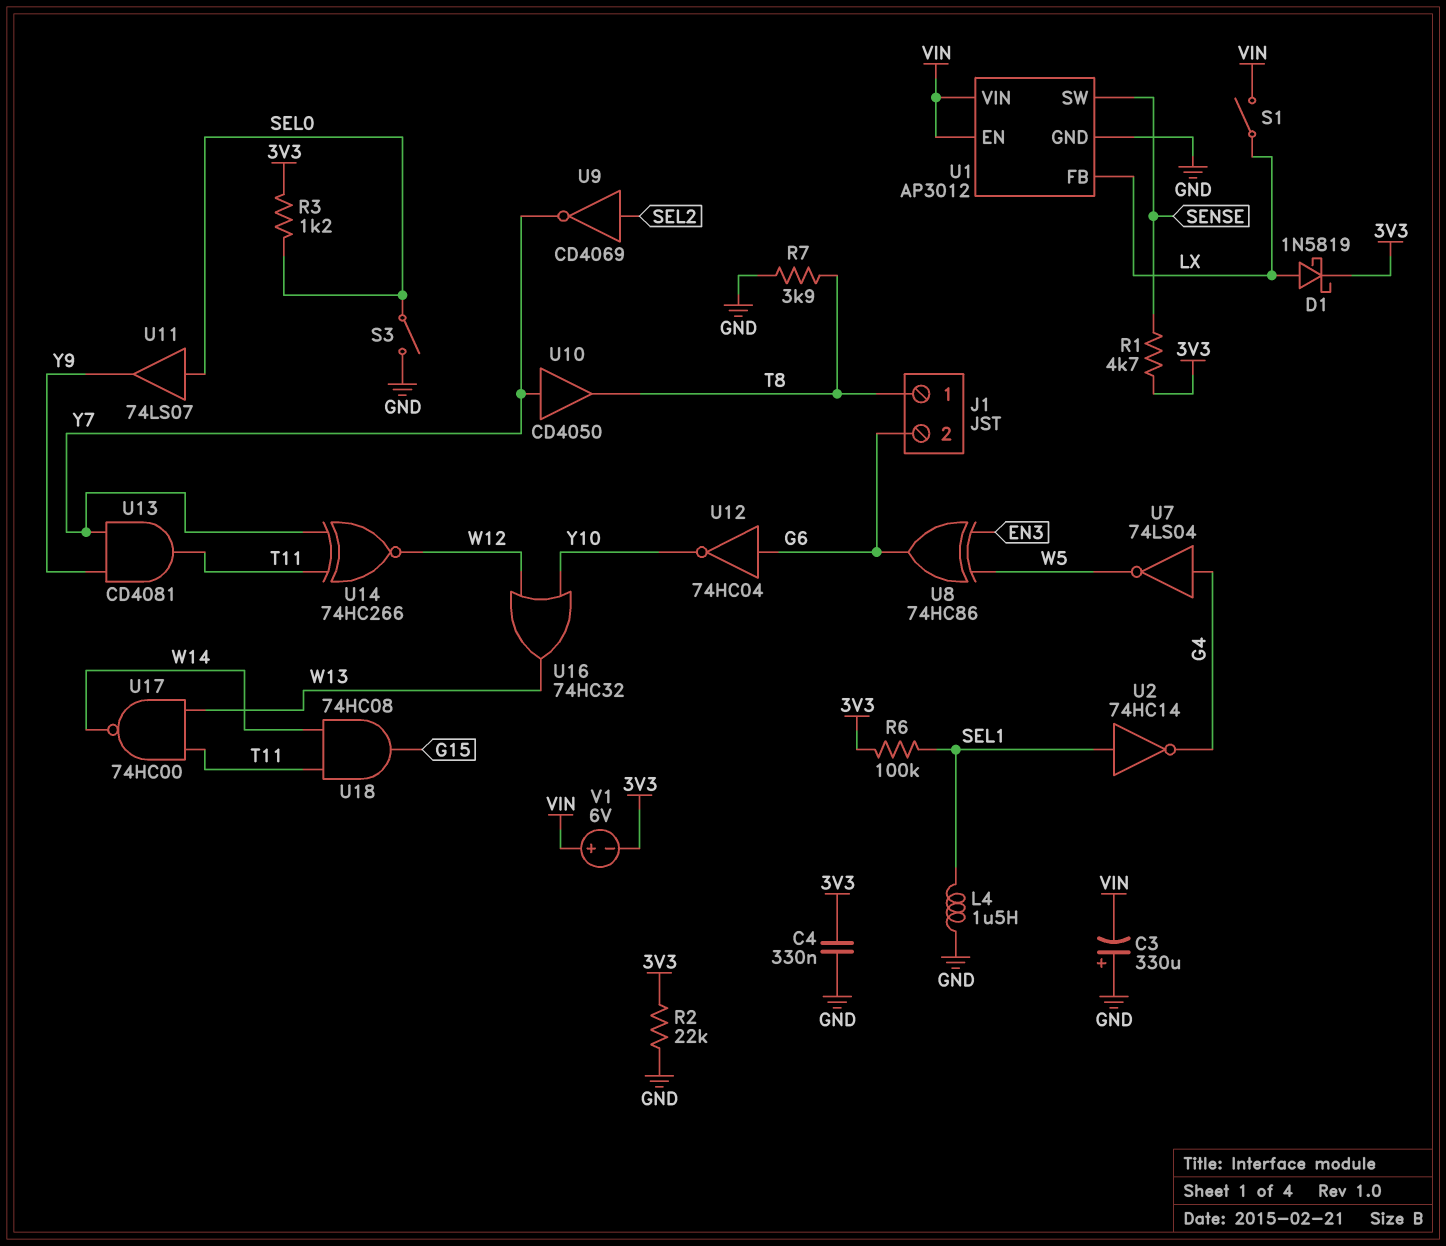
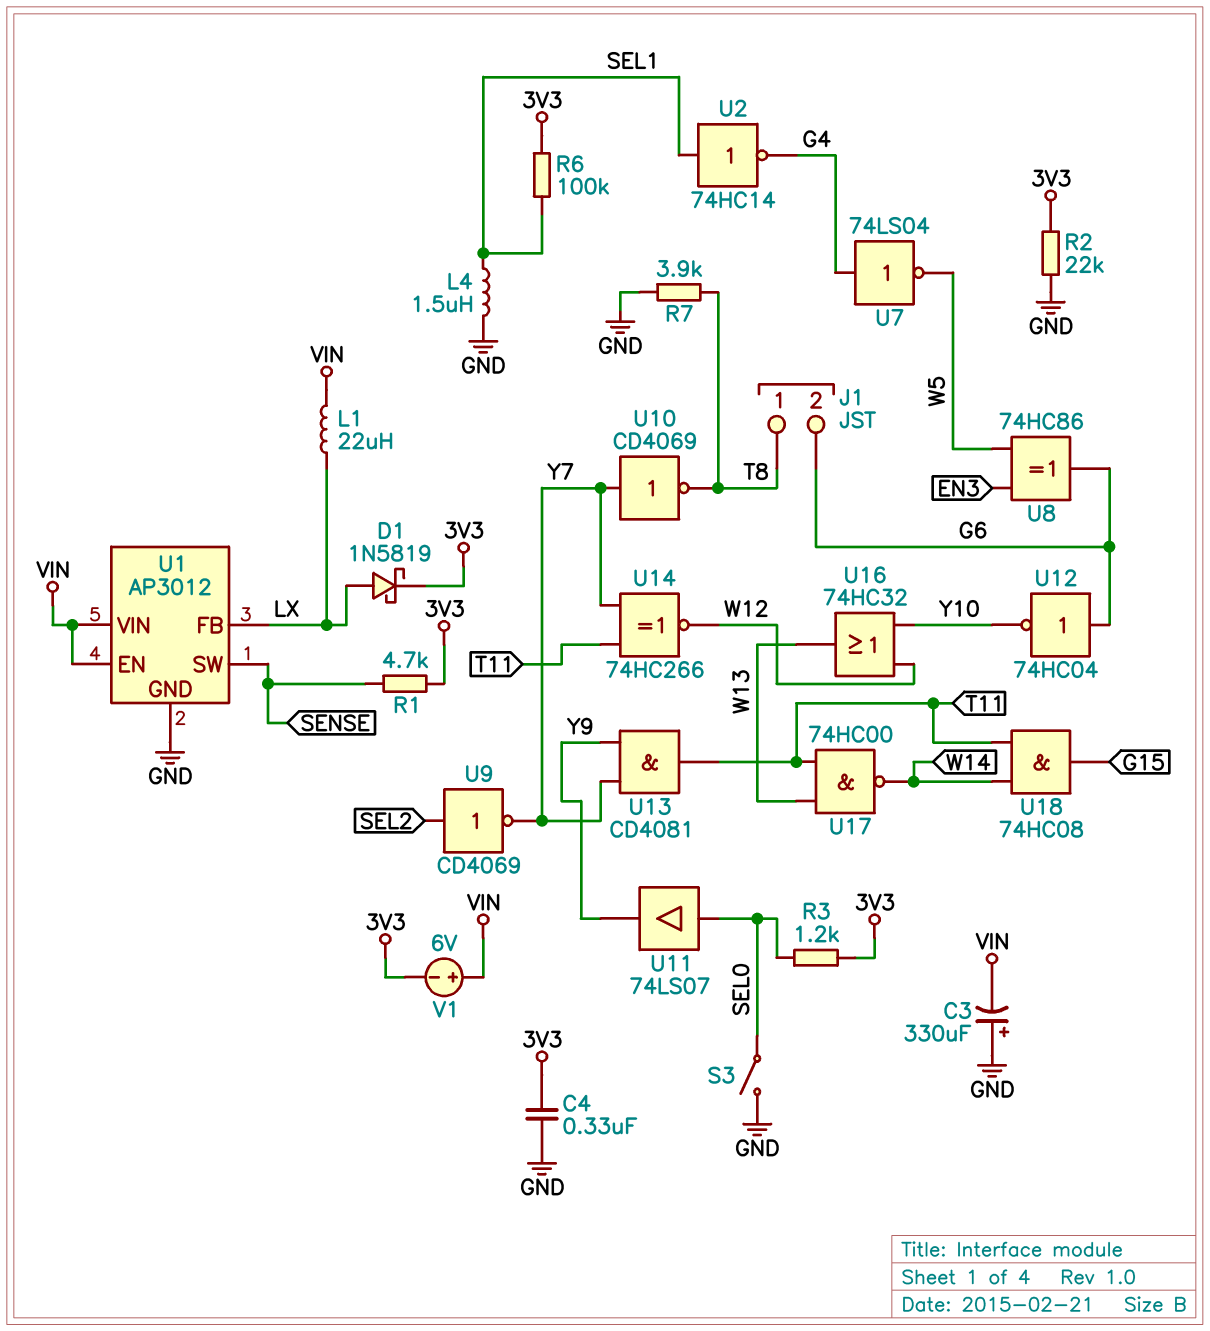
L1: none -> 22uH (LX, VIN)
S1: switch (LX, VIN) -> none
U10: buffer CD4050 (in Y7, out T8) -> NOT CD4069 (in Y7, out T8)

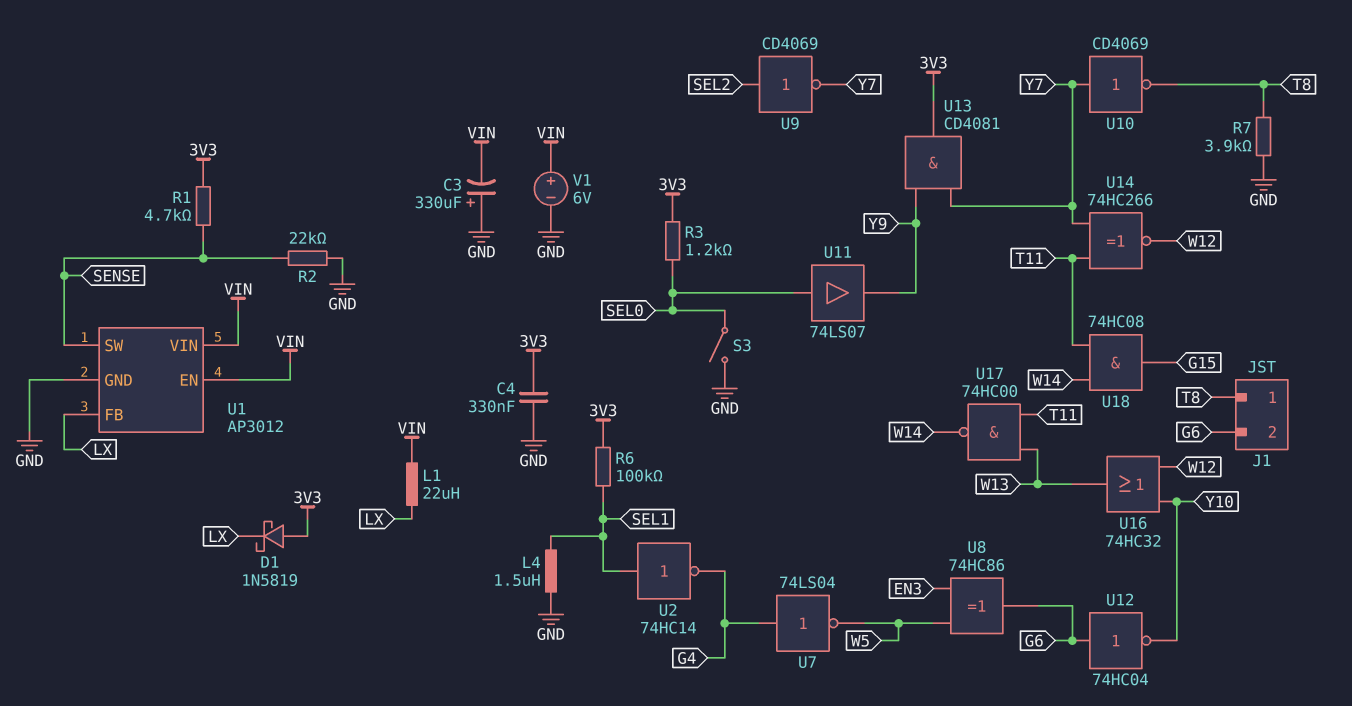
D1: schottky 1N5819 (A LX, K 3V3) -> schottky 1N5819 (A 3V3, K LX)
R2: 22k (3V3, GND) -> 22k (GND, SENSE)
U13: AND CD4081 (in Y7, in Y9, out T11) -> AND CD4081 (in Y7, in Y9, out 3V3)
V1: 6V (plus VIN, minus 3V3) -> 6V (plus VIN, minus GND)

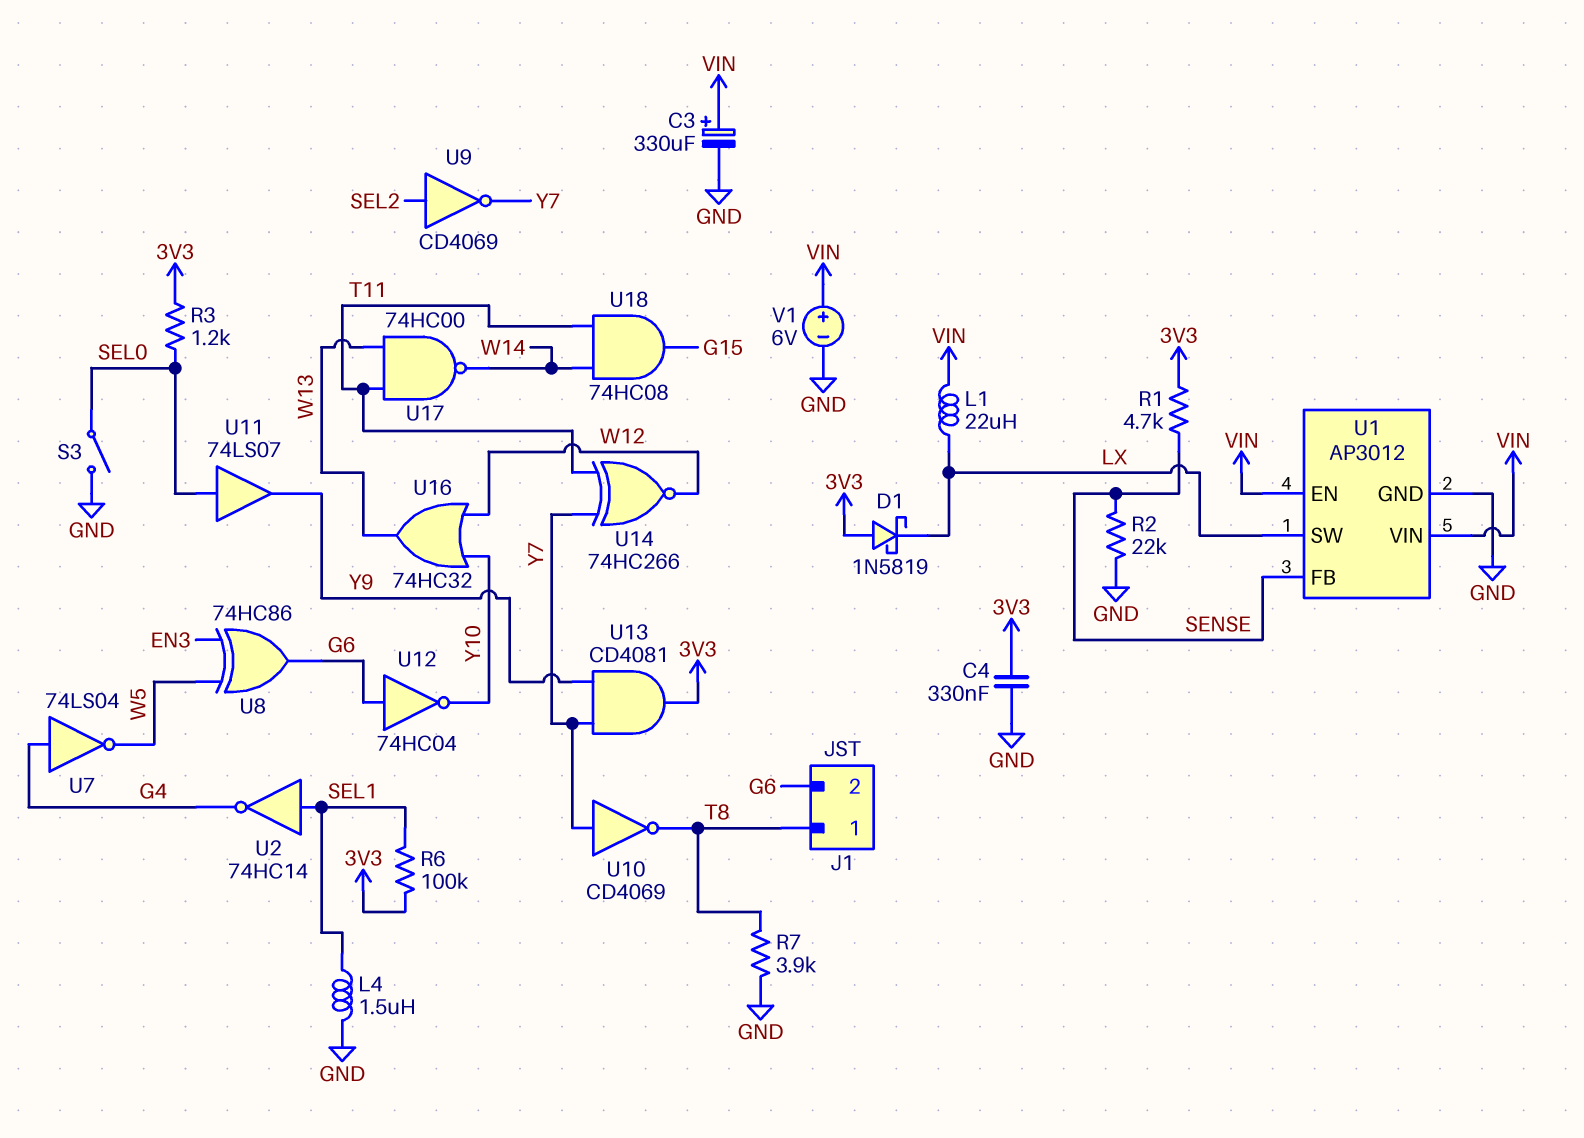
C3: 330uF (plus GND, minus VIN) -> 330uF (plus VIN, minus GND)
U1 pin FB: LX -> SENSE
U1 pin SW: SENSE -> LX

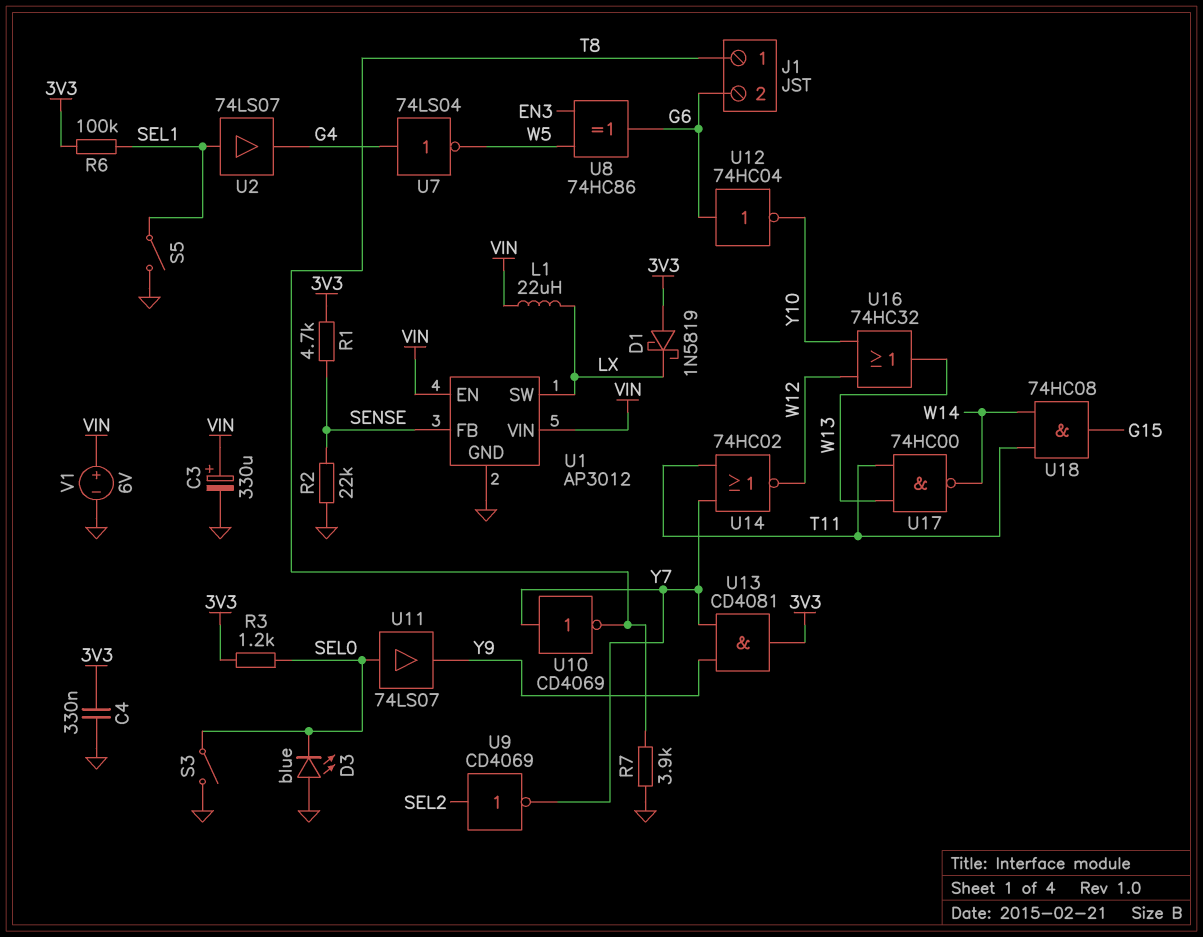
D3: none -> LED blue (A GND, K SEL0)
L4: 1.5uH (GND, SEL1) -> none
S5: none -> switch (GND, SEL1)
U2: NOT 74HC14 (in SEL1, out G4) -> buffer 74LS07 (in SEL1, out G4)
U14: XNOR 74HC266 (in T11, in Y7, out W12) -> NOR 74HC02 (in T11, in Y7, out W12)

